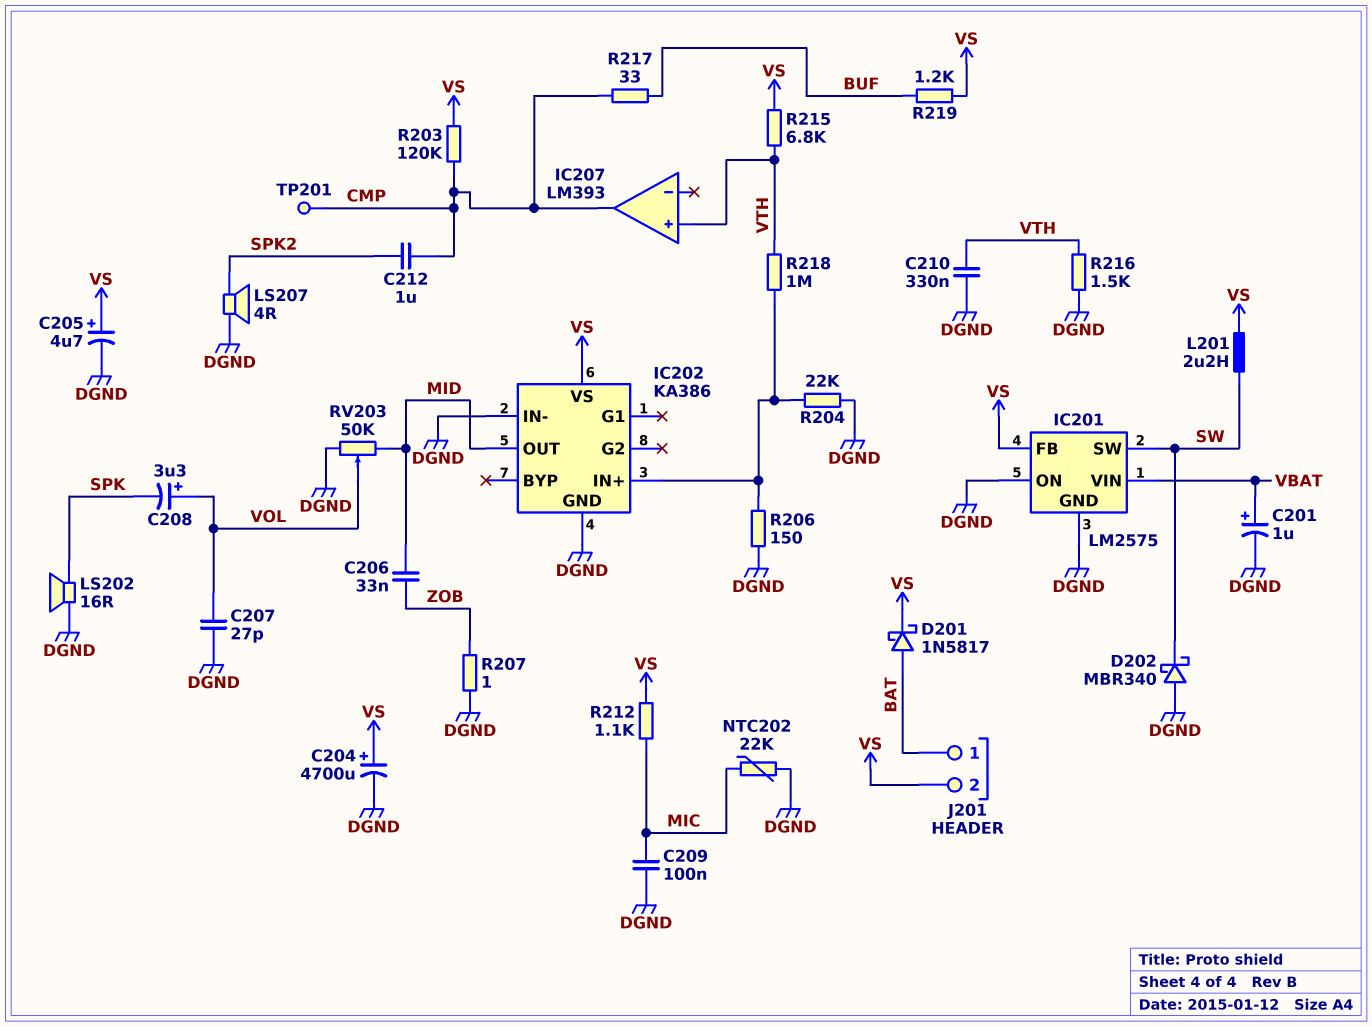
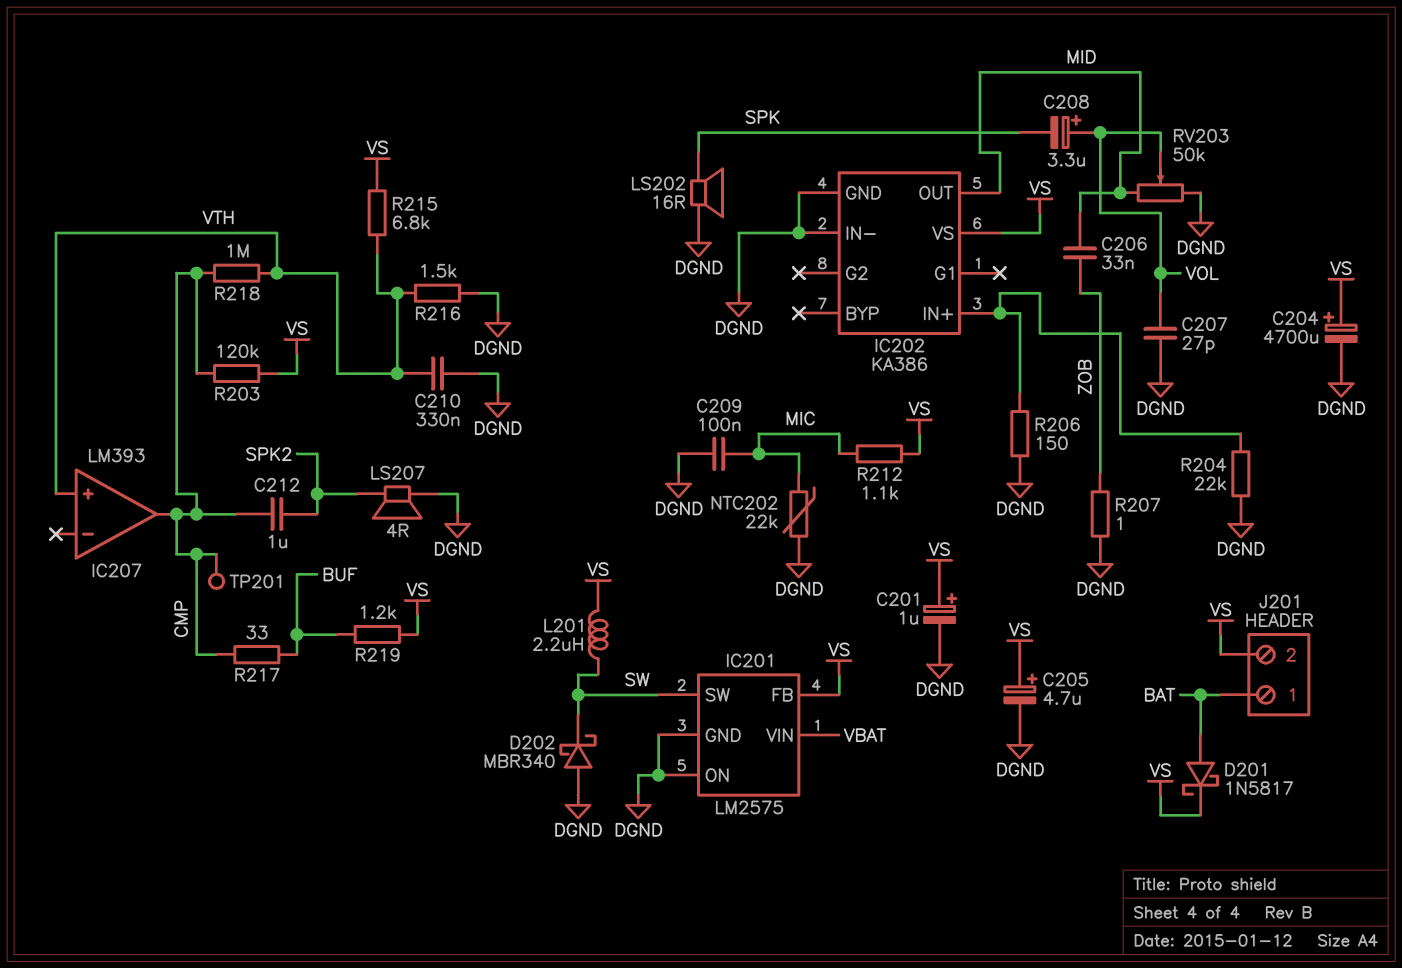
C201: 1uF (plus VBAT, minus DGND) -> 1uF (plus VS, minus DGND)
R218: 1M (IC202/IN+, VTH) -> 1M (CMP, VTH)

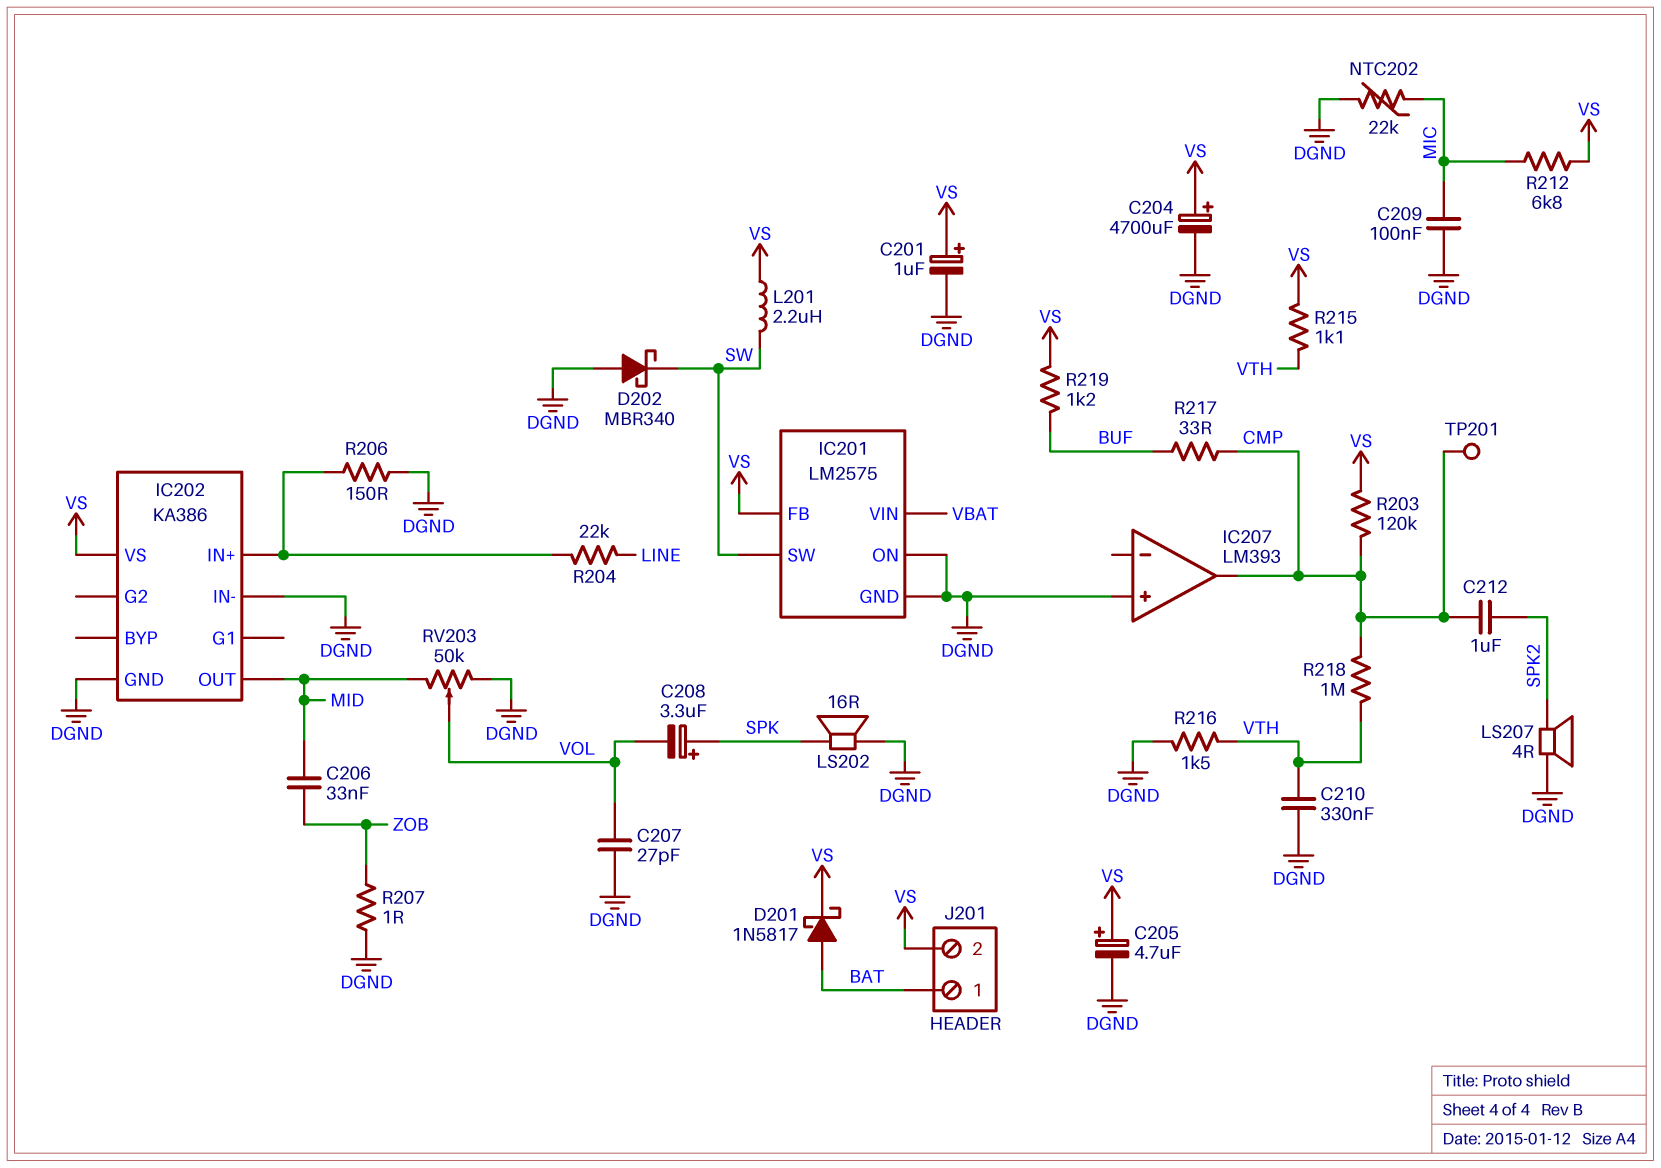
C208: 3.3uF (plus VOL, minus SPK) -> 3.3uF (plus SPK, minus VOL)
IC207 pin in+: VTH -> DGND
R204: 22k (DGND, IC202/IN+) -> 22k (IC202/IN+, LINE)
R212: 1.1k (MIC, VS) -> 6.8k (MIC, VS)
R215: 6.8k (VS, VTH) -> 1.1k (VS, VTH)

